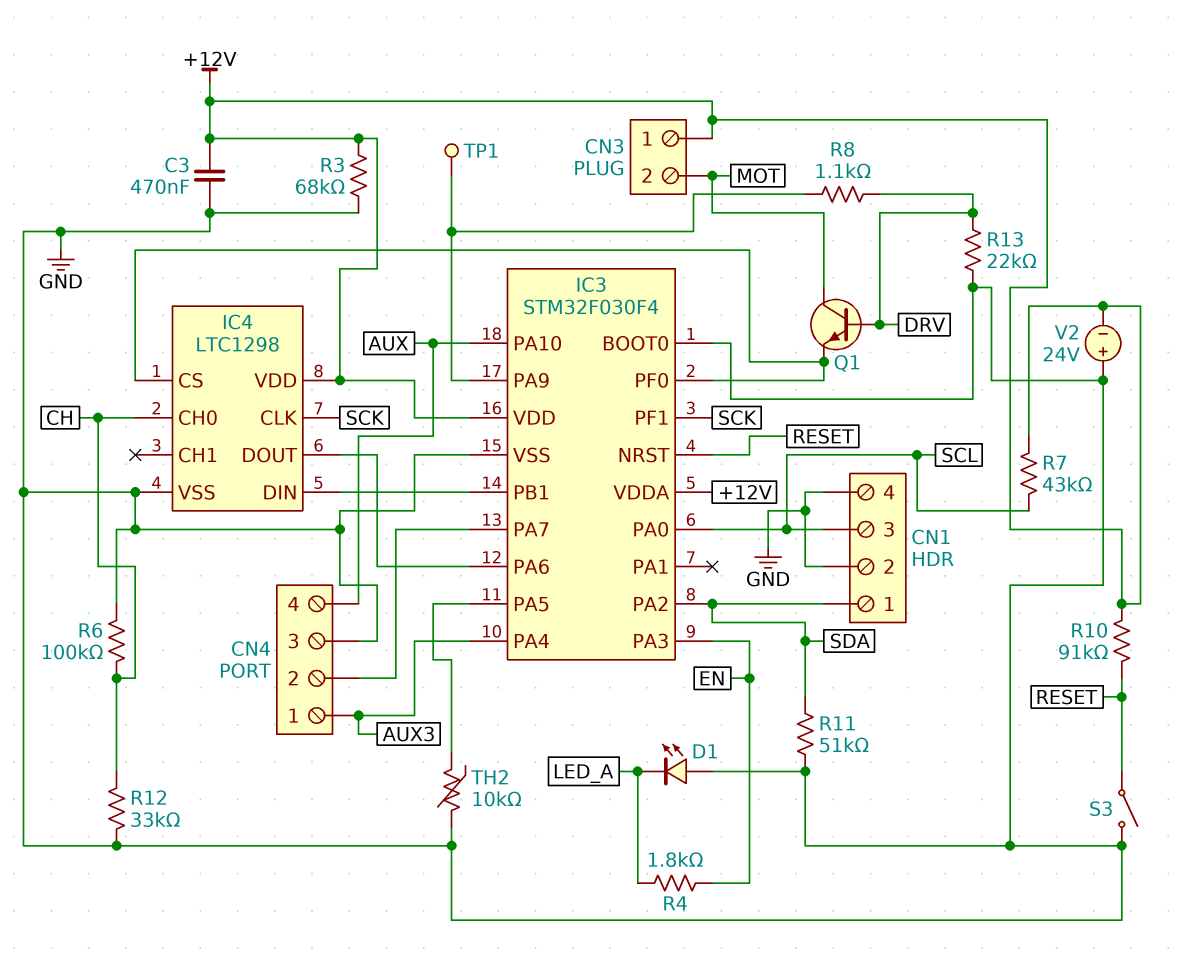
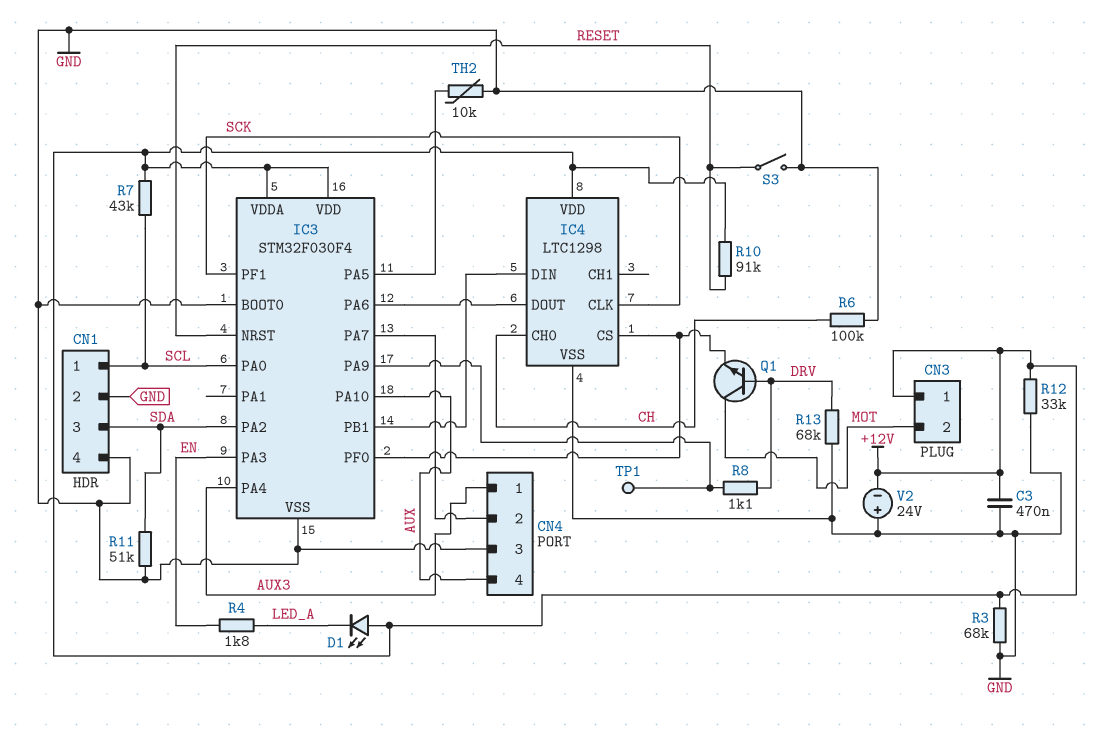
CN1 pin 1: SDA -> SCL
CN1 pin 3: SCL -> SDA
D1: LED (A GND, K LED_A) -> LED (A +12V, K LED_A)
R12: 33k (CH, GND) -> 33k (+12V, GND)
R13: 22k (DRV, GND) -> 68k (DRV, GND)

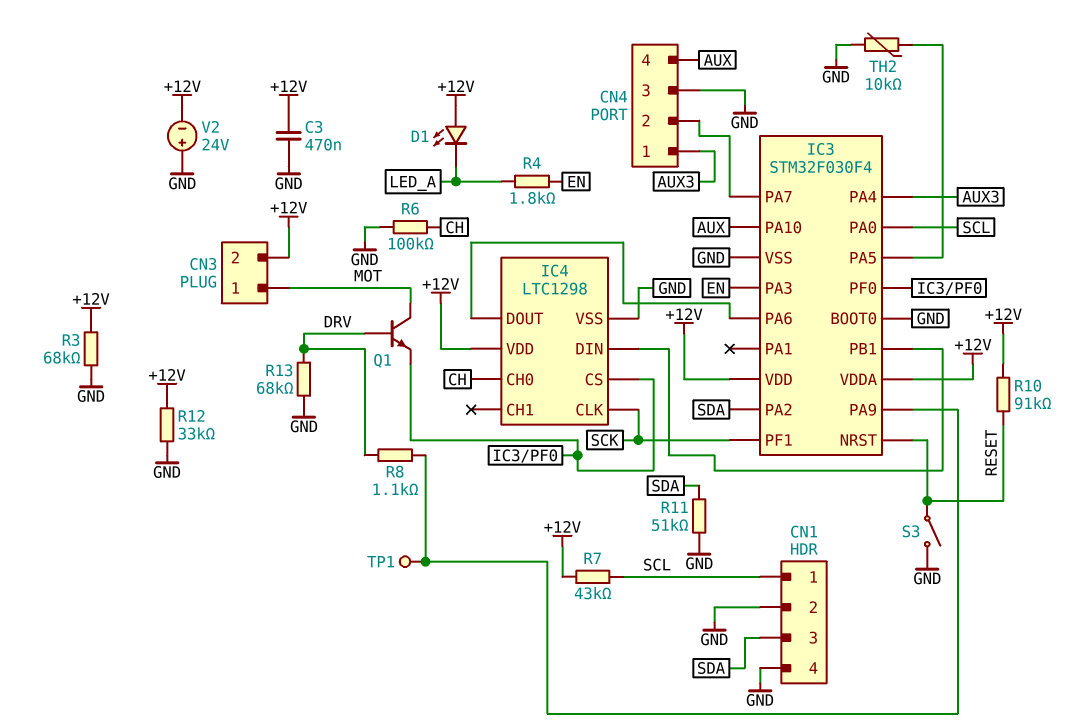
CN3 pin 1: +12V -> MOT
CN3 pin 2: MOT -> +12V

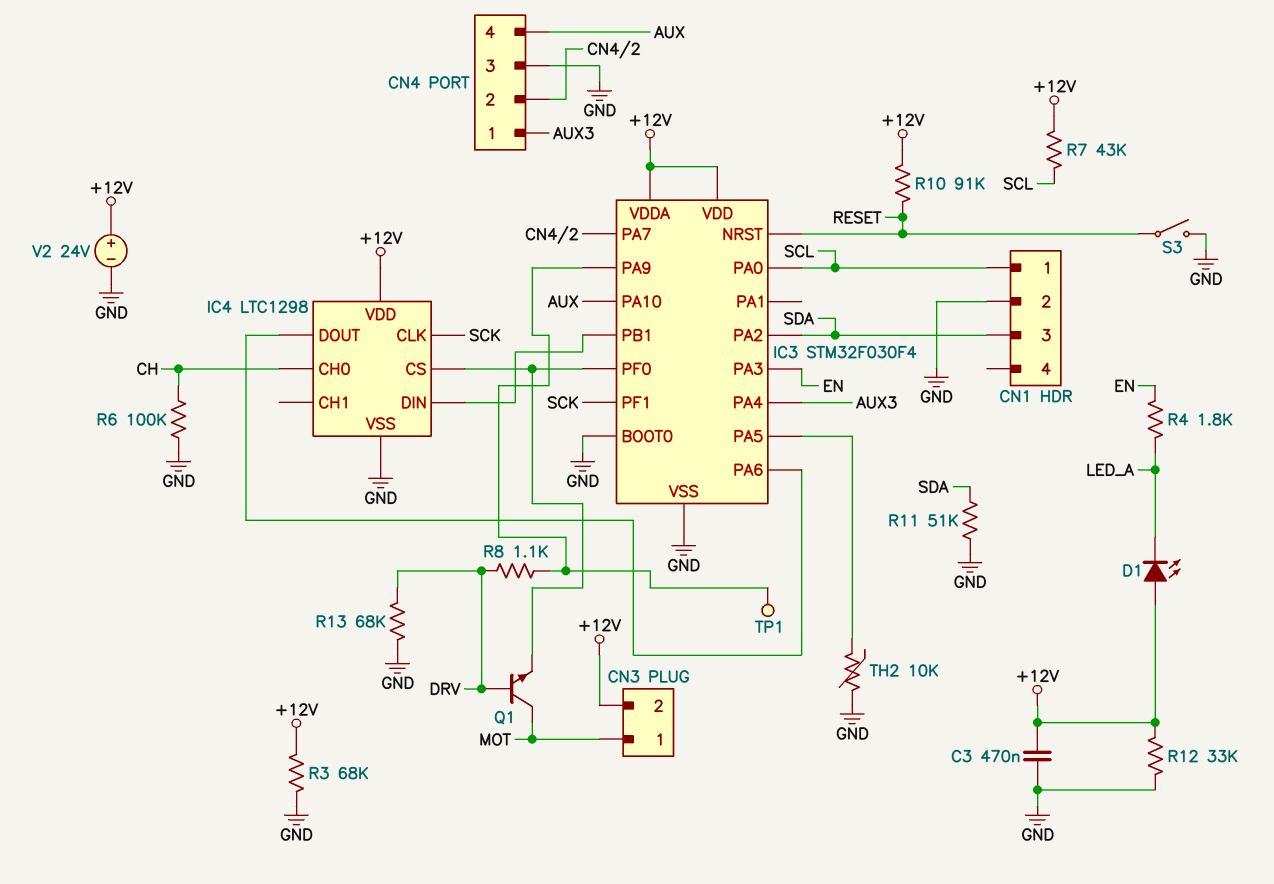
CN1 pin 4: GND -> none
V2: 24V (plus GND, minus +12V) -> 24V (plus +12V, minus GND)

